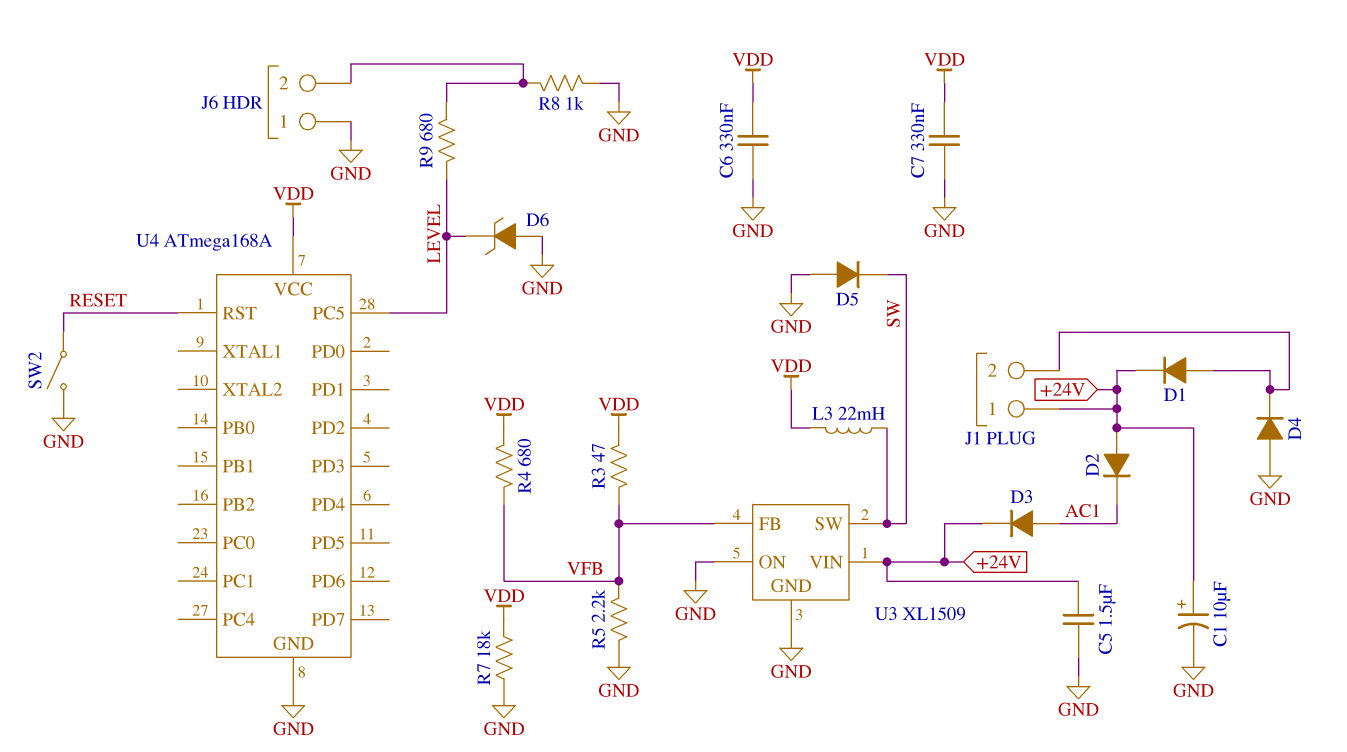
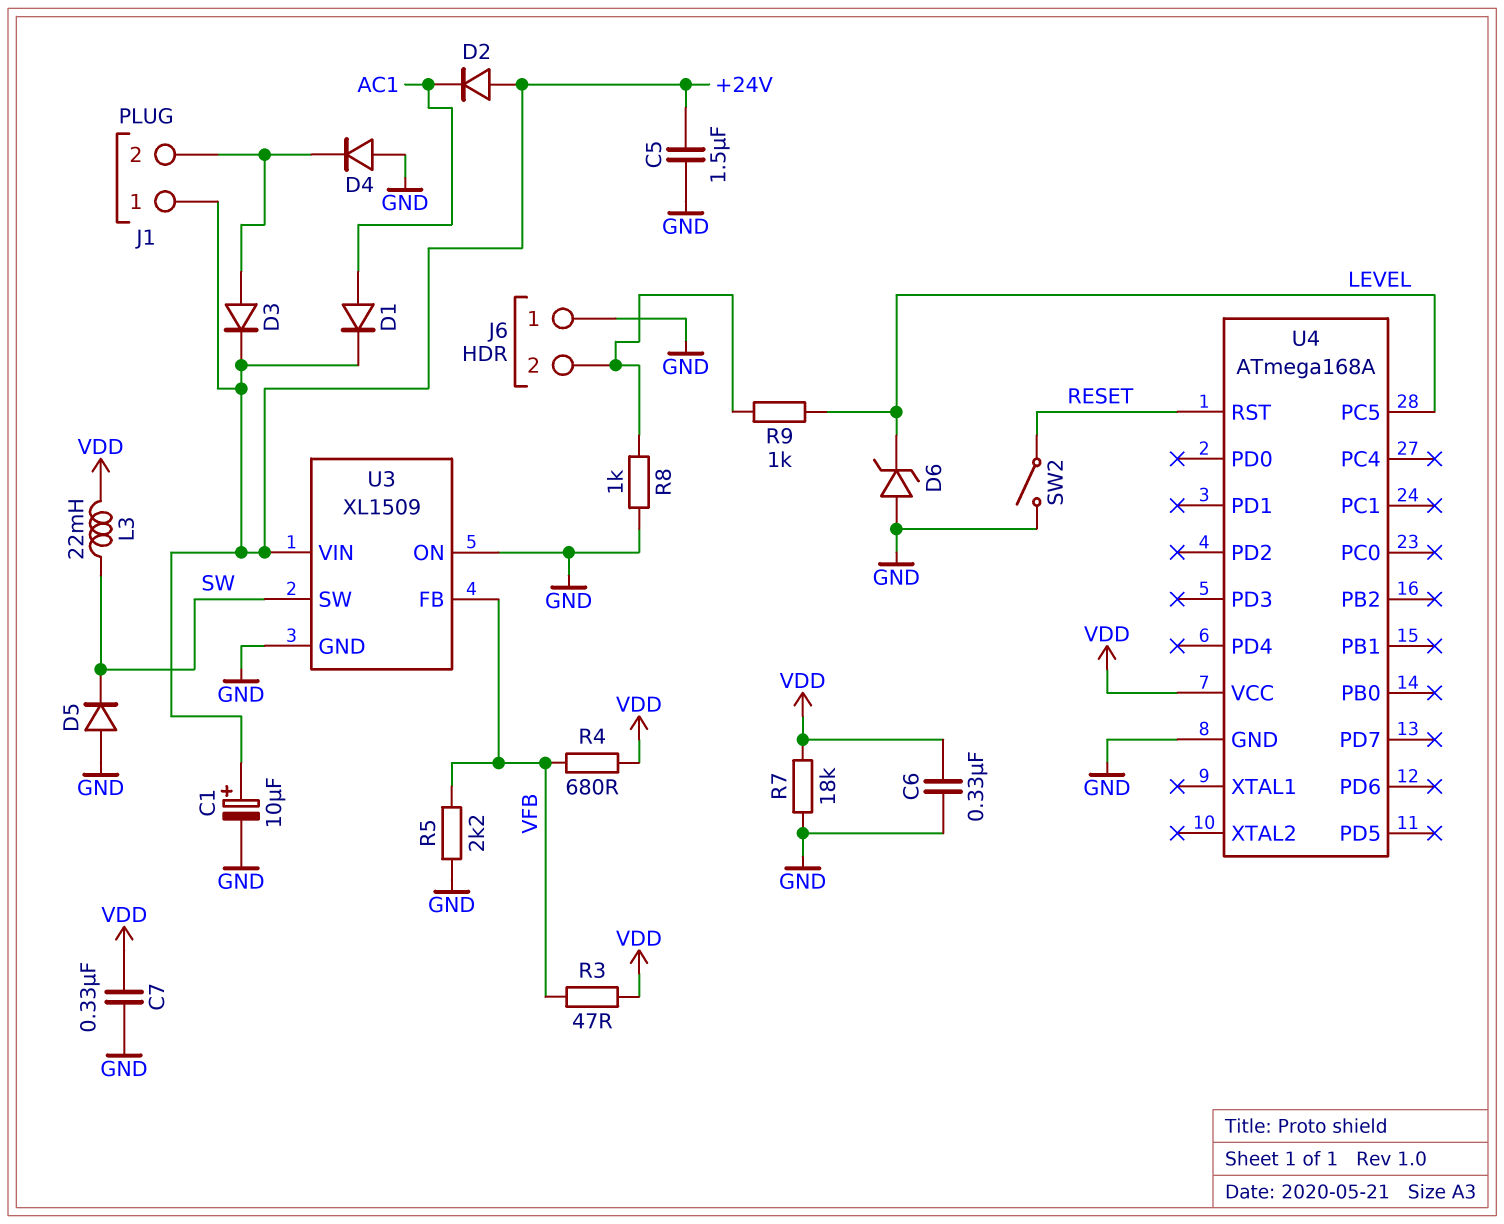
D1: diode (A J1/2, K +24V) -> diode (A AC1, K +24V)
D3: diode (A AC1, K +24V) -> diode (A J1/2, K +24V)
R9: 680 (J6/2, LEVEL) -> 1k (J6/2, LEVEL)

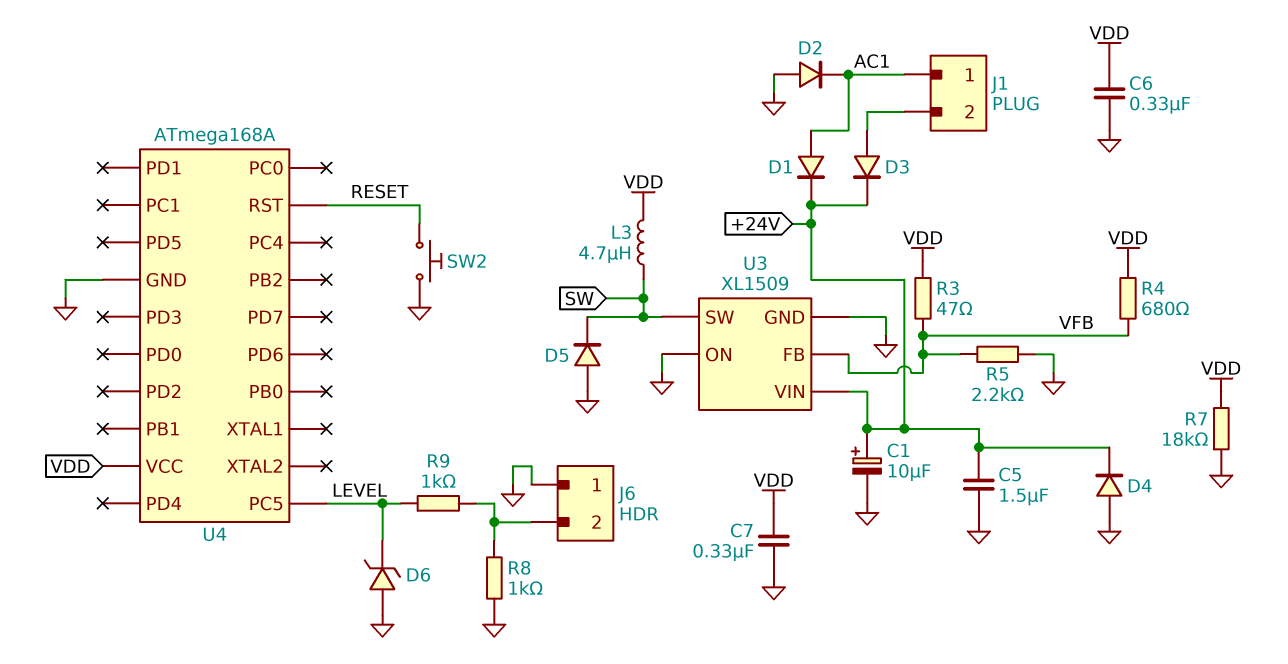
D2: diode (A +24V, K AC1) -> diode (A GND, K AC1)
D4: diode (A GND, K J1/2) -> diode (A GND, K +24V)
J1 pin 1: +24V -> AC1
L3: 22mH (SW, VDD) -> 4.7uH (SW, VDD)
SW2: switch (GND, RESET) -> button (GND, RESET)

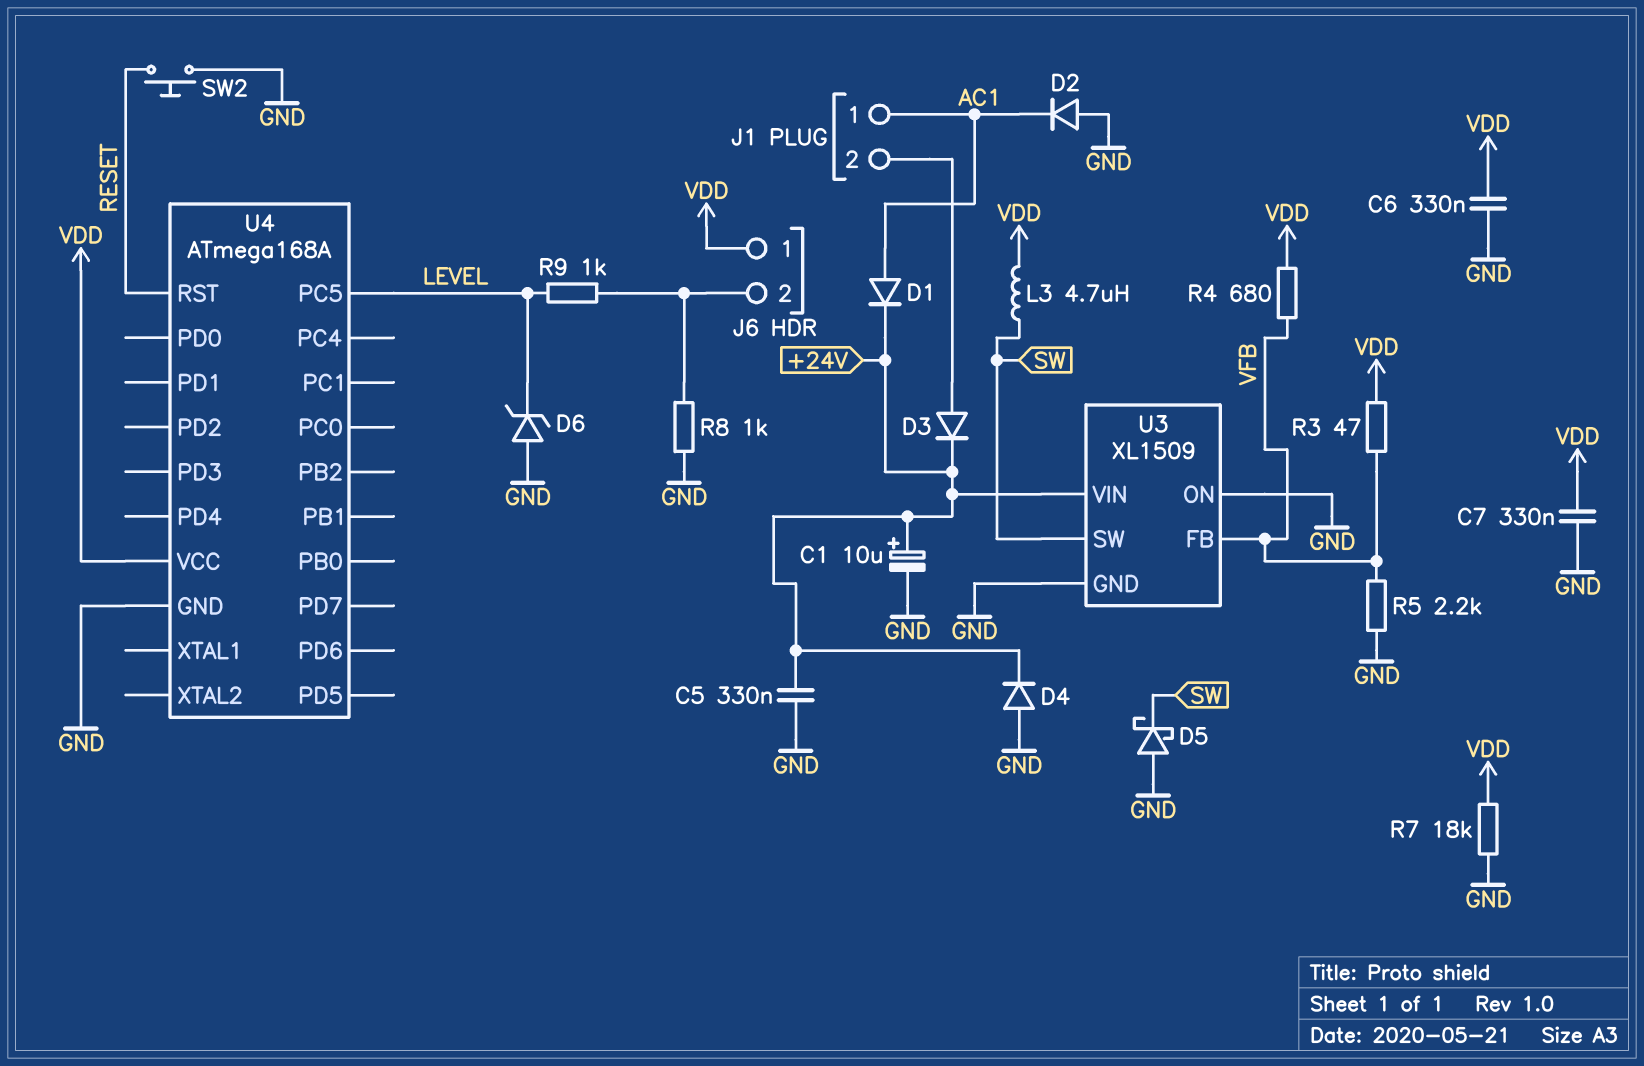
C5: 1.5uF (+24V, GND) -> 330nF (+24V, GND)
D5: diode (A GND, K SW) -> schottky (A GND, K SW)
J6 pin 1: GND -> VDD

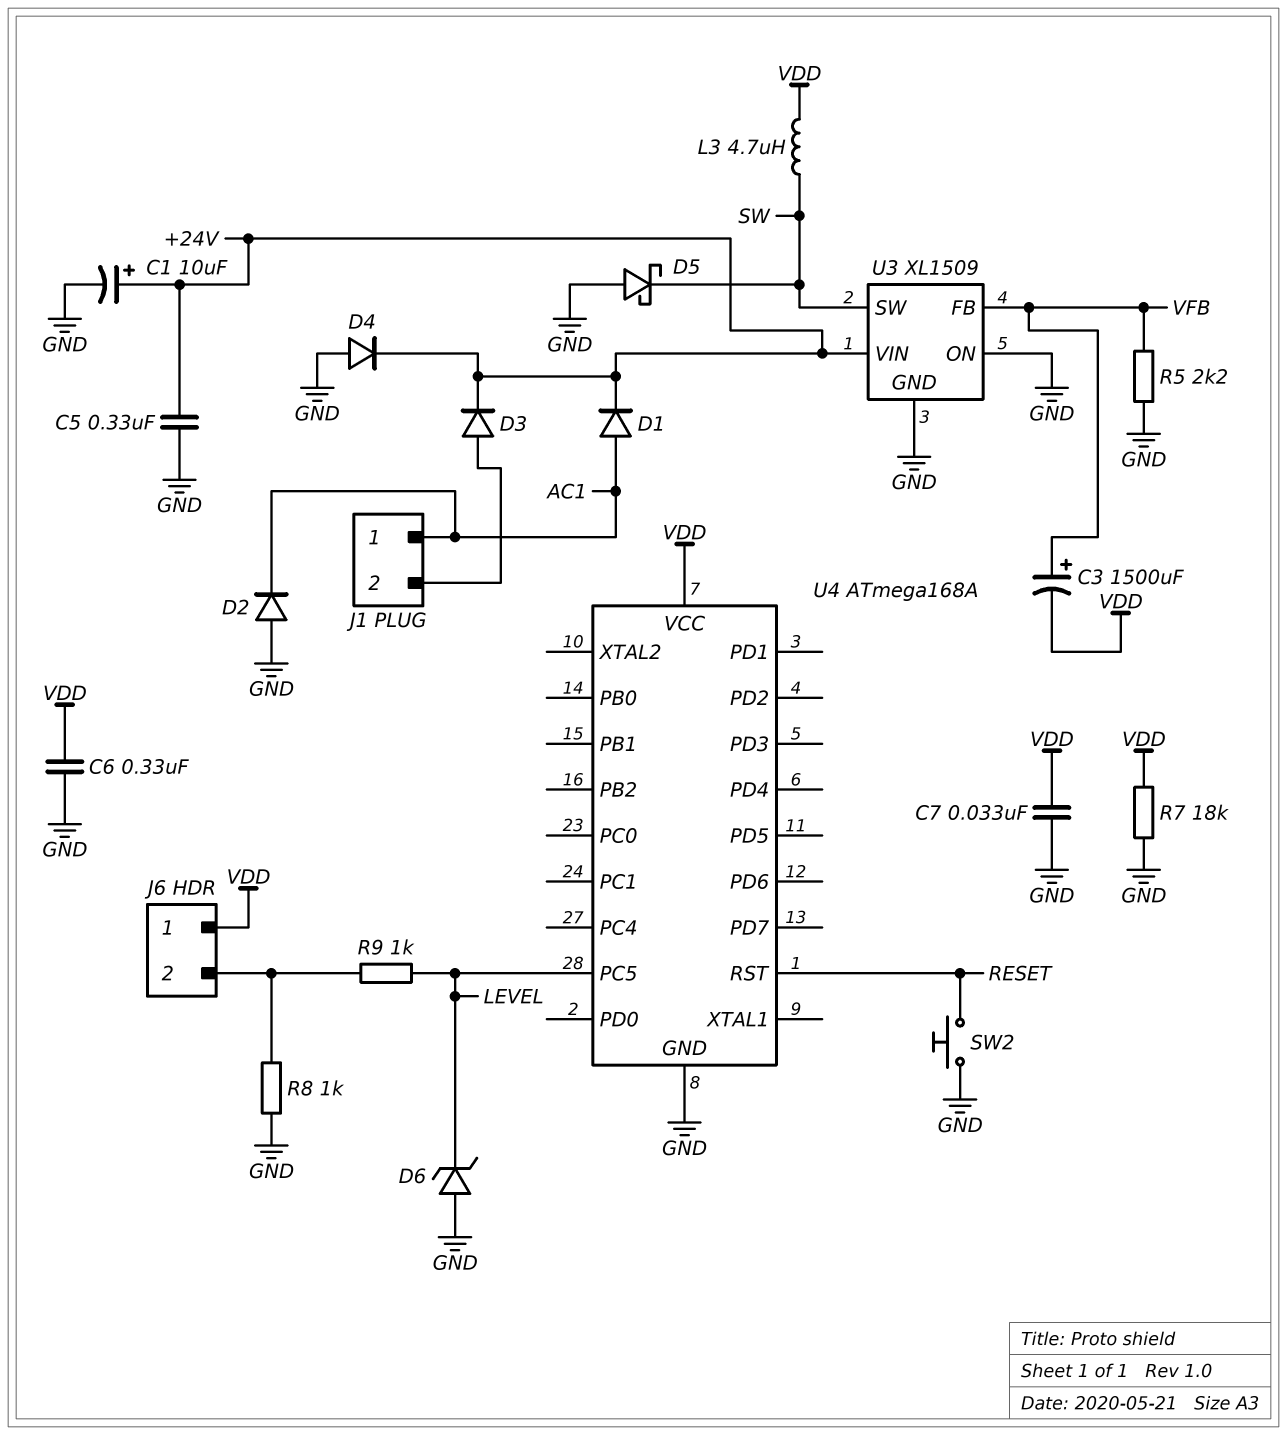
C3: none -> 1500uF (plus VFB, minus VDD)
C7: 330nF (GND, VDD) -> 33nF (GND, VDD)
R3: 47 (VDD, VFB) -> none
R4: 680 (VDD, VFB) -> none

